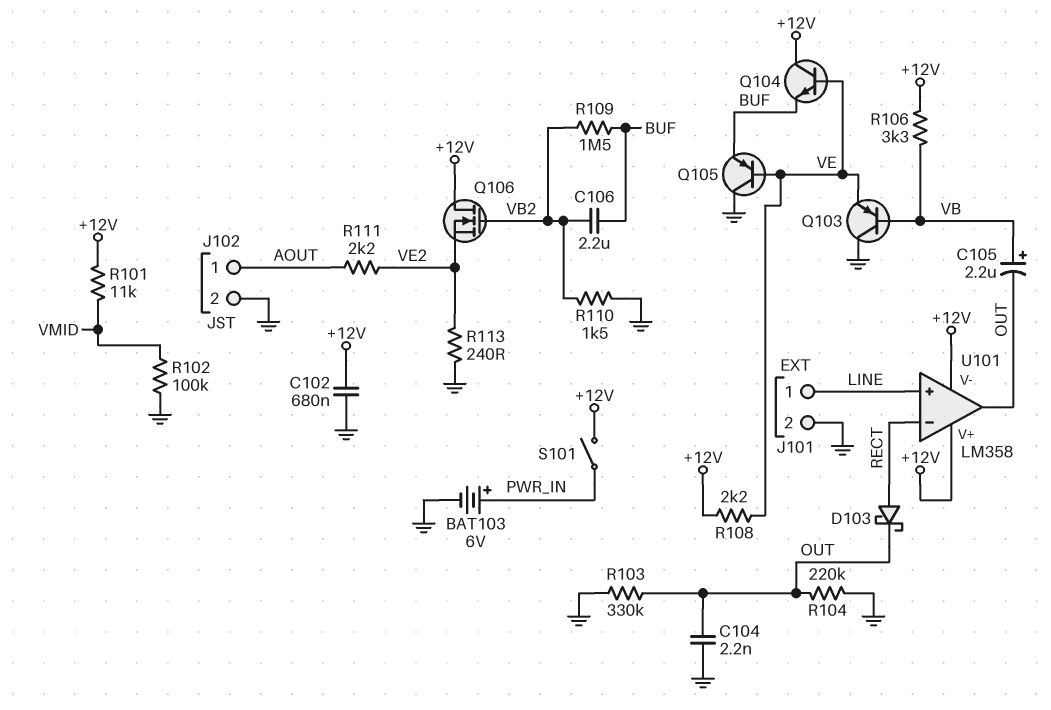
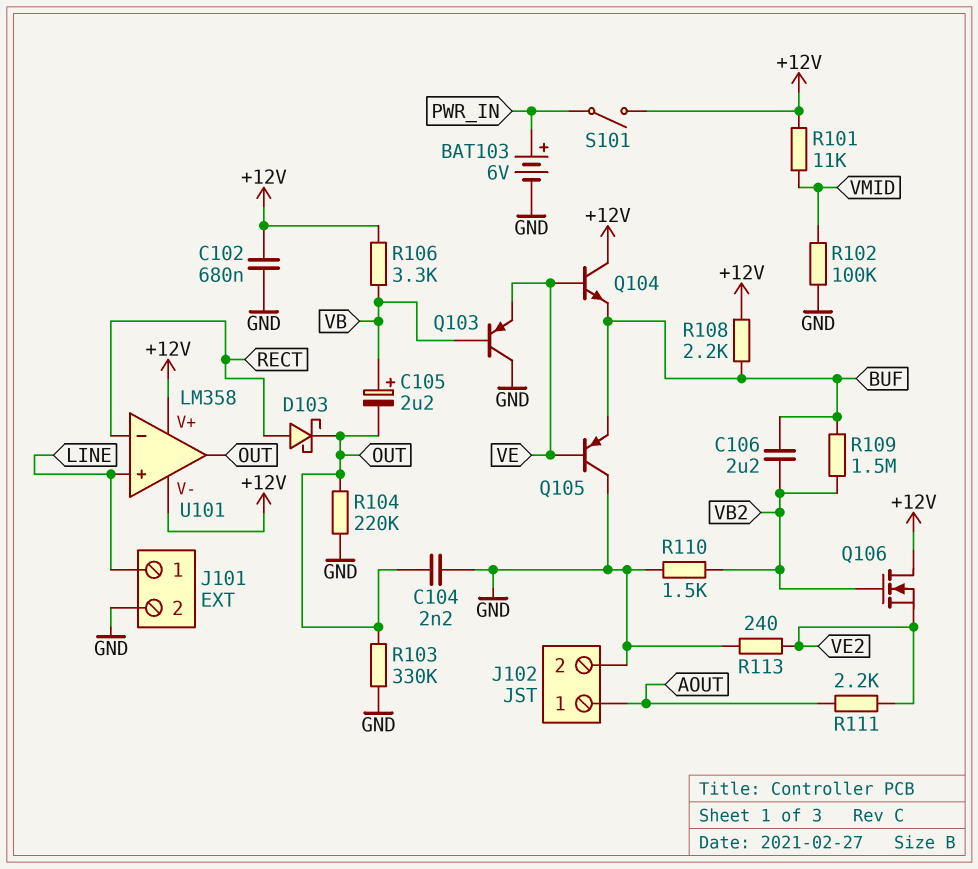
R108: 2.2k (+12V, VE) -> 2.2k (+12V, BUF)

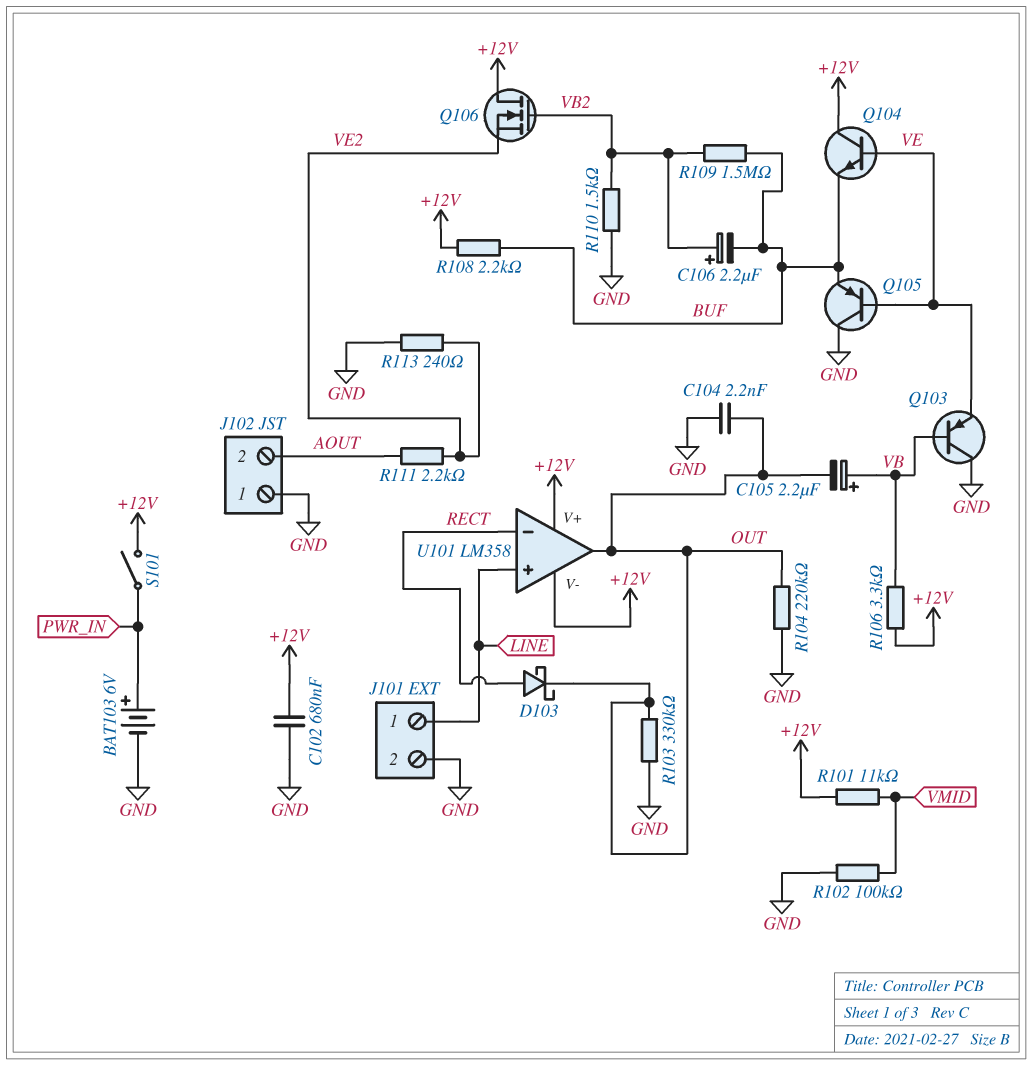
C106: 2.2uF (BUF, VB2) -> 2.2uF (plus VB2, minus BUF)
J102 pin 1: AOUT -> GND
J102 pin 2: GND -> AOUT

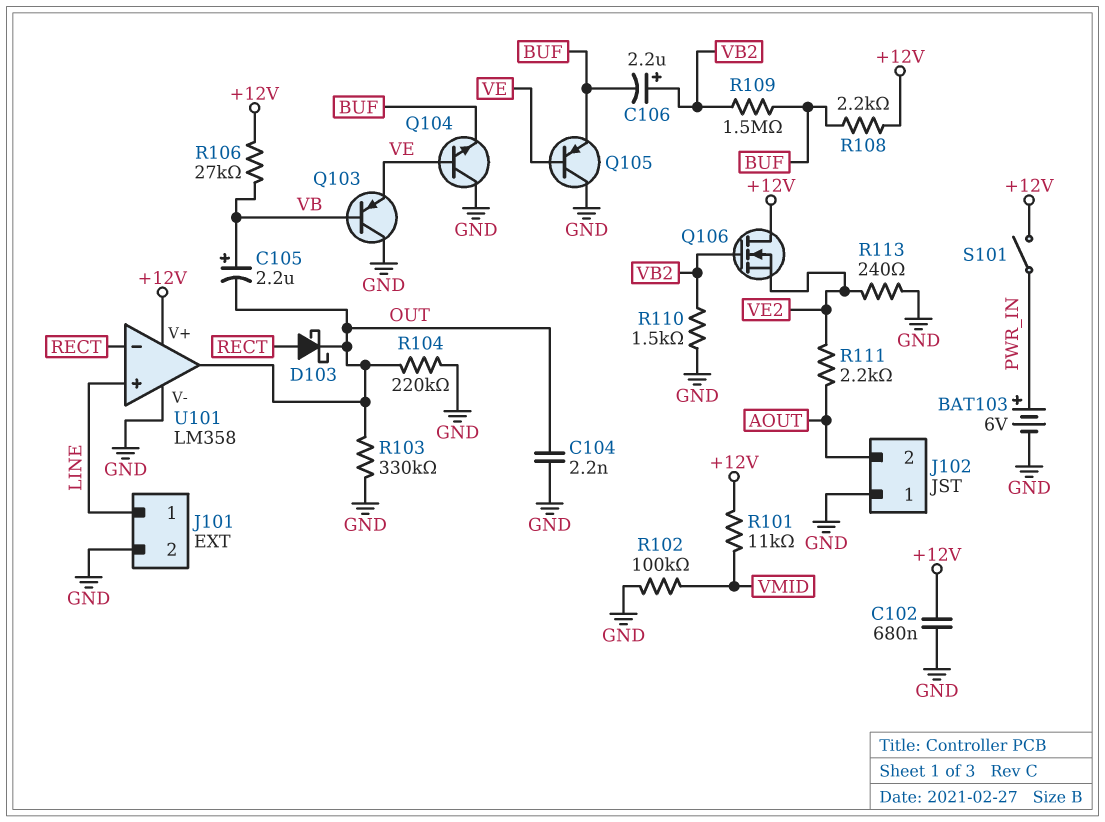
Q104: NPN (B VE, C +12V, E BUF) -> NPN (B VE, C GND, E BUF)
R106: 3.3k (+12V, VB) -> 27k (+12V, VB)
U101 pin V-: +12V -> GND

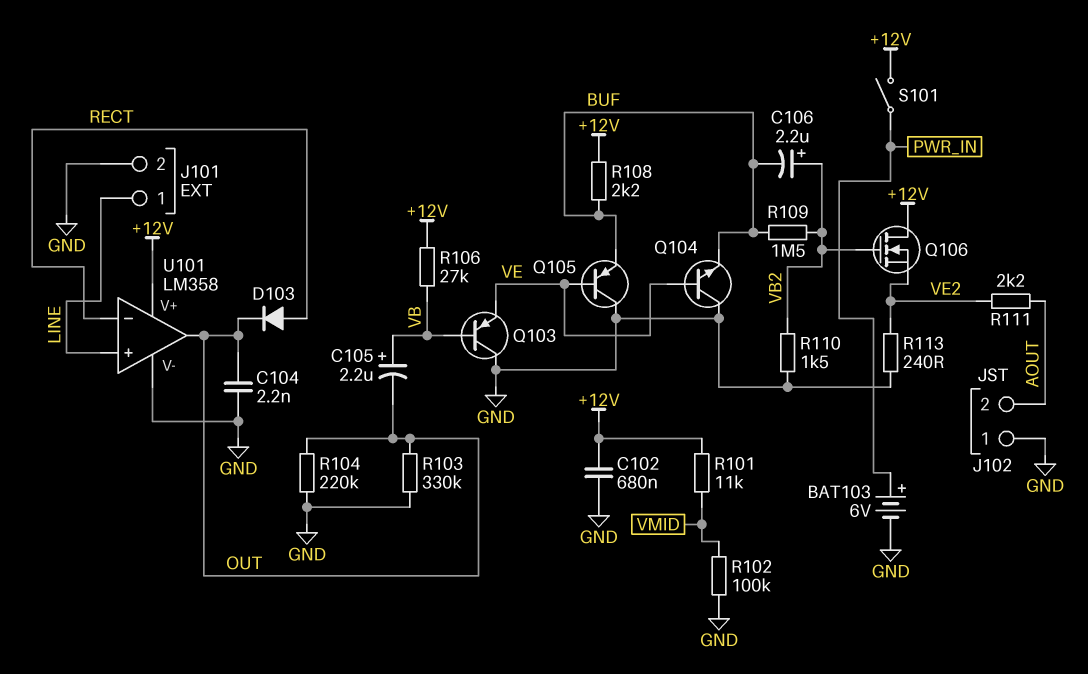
D103: schottky (A RECT, K OUT) -> diode (A RECT, K OUT)

